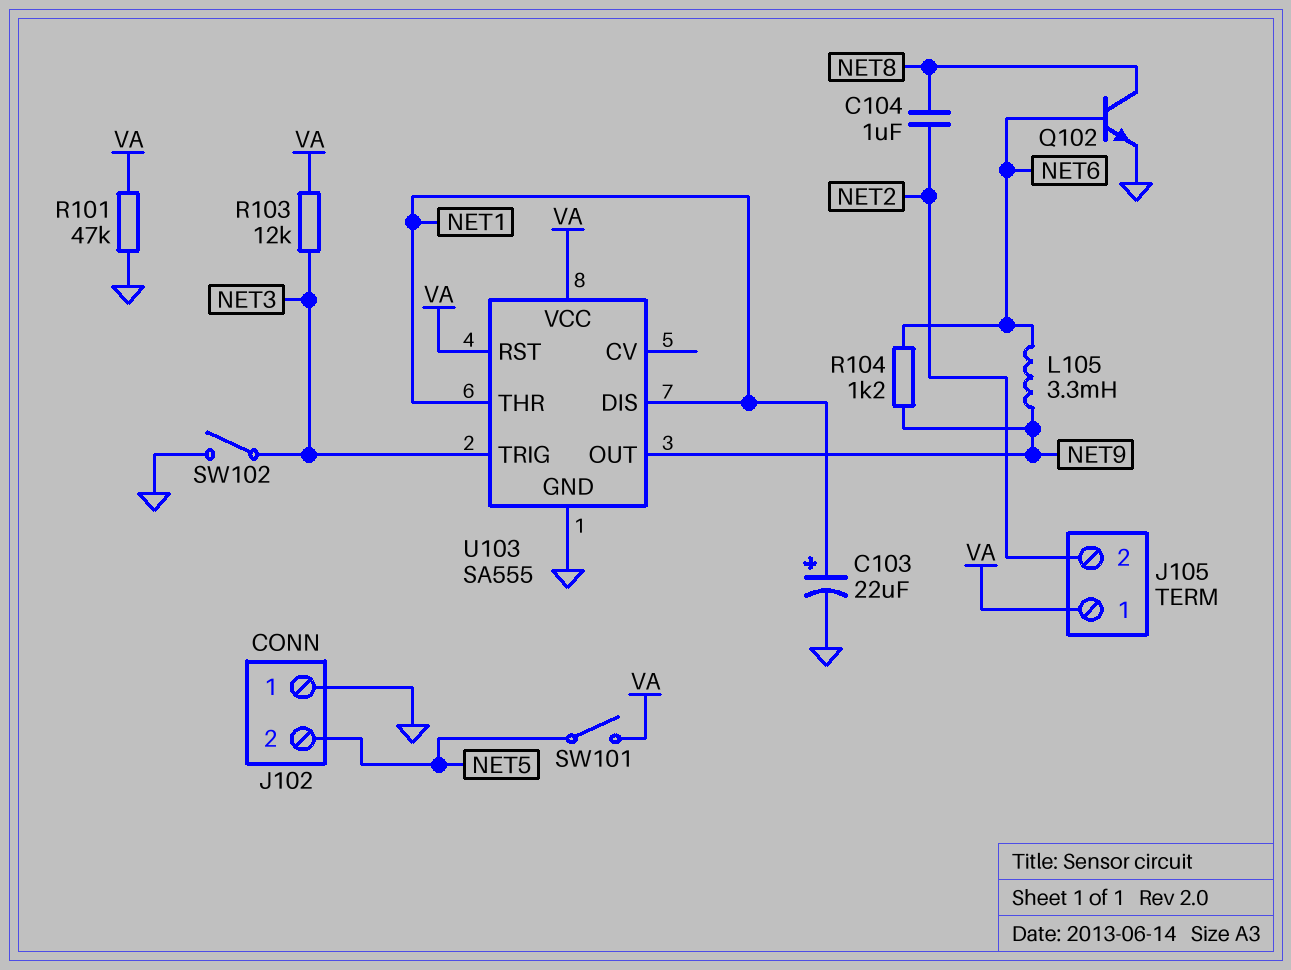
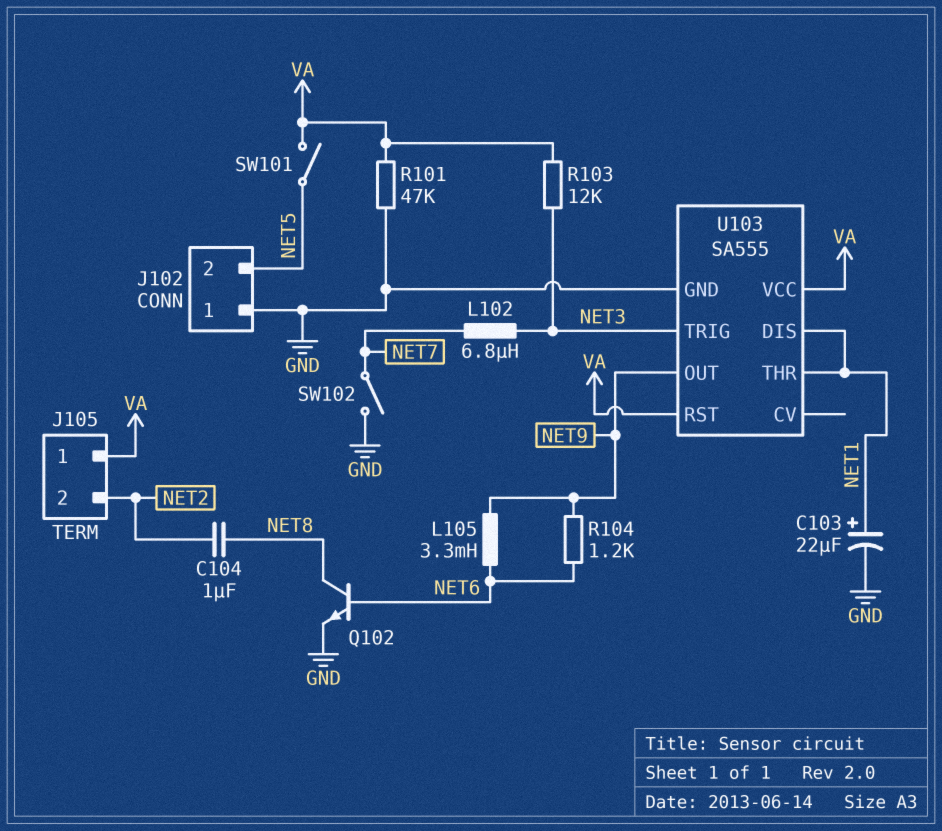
L102: none -> 6.8uH (NET3, NET7)
SW102: switch (GND, NET3) -> switch (GND, NET7)

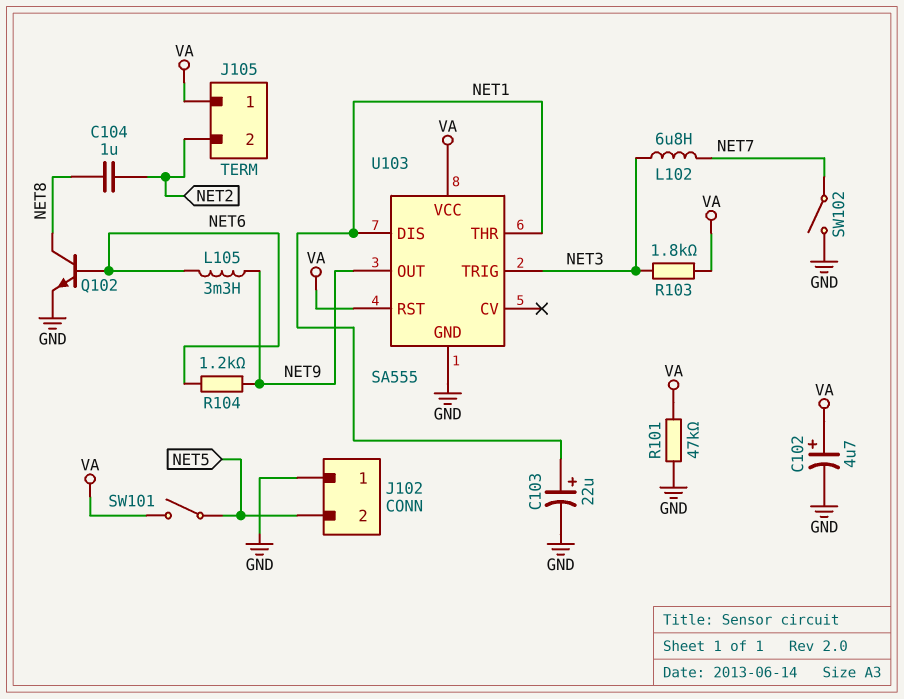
C102: none -> 4.7uF (plus VA, minus GND)
R103: 12k (NET3, VA) -> 1.8k (NET3, VA)

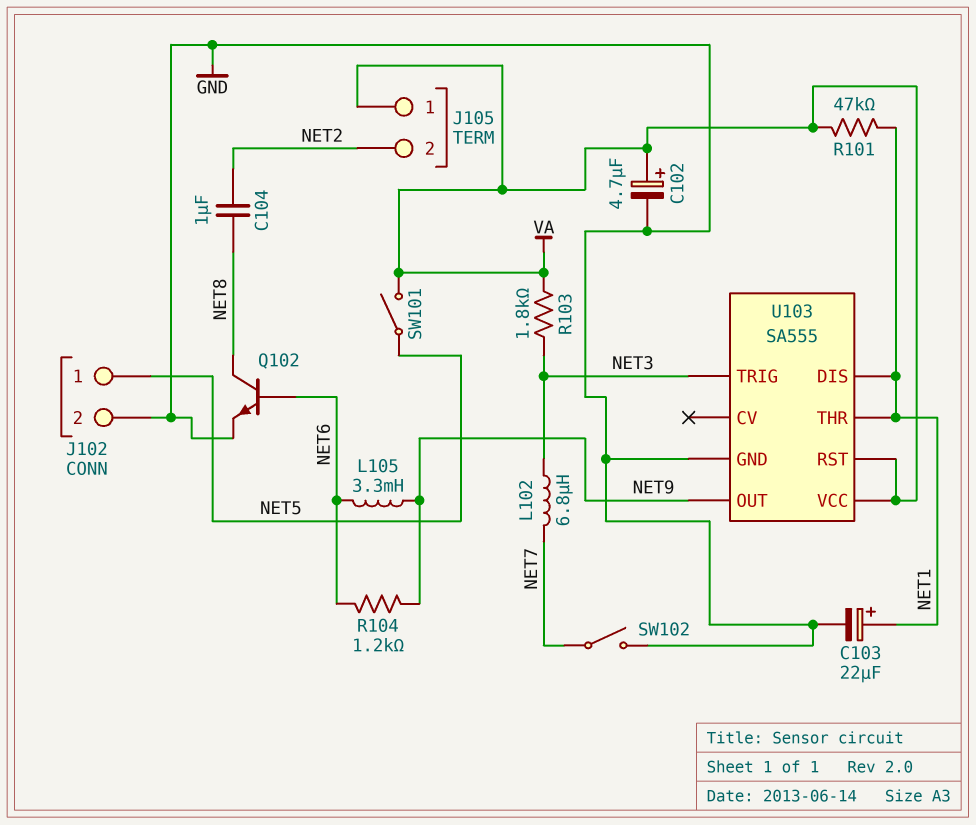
J102 pin 1: GND -> NET5
J102 pin 2: NET5 -> GND
R101: 47k (GND, VA) -> 47k (NET1, VA)

